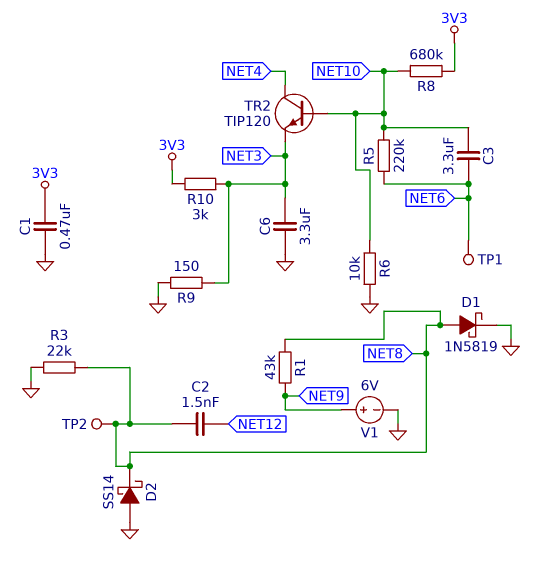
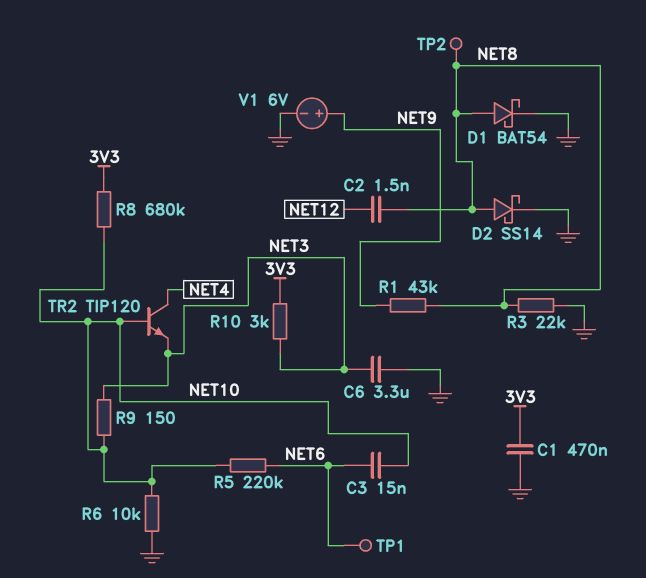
C3: 3.3uF (NET6, NET10) -> 15nF (NET6, NET10)
D1: schottky 1N5819 (A NET8, K GND) -> schottky BAT54 (A NET8, K GND)
D2: schottky SS14 (A GND, K NET8) -> schottky SS14 (A NET8, K GND)
R9: 150 (GND, NET3) -> 150 (NET3, NET10)

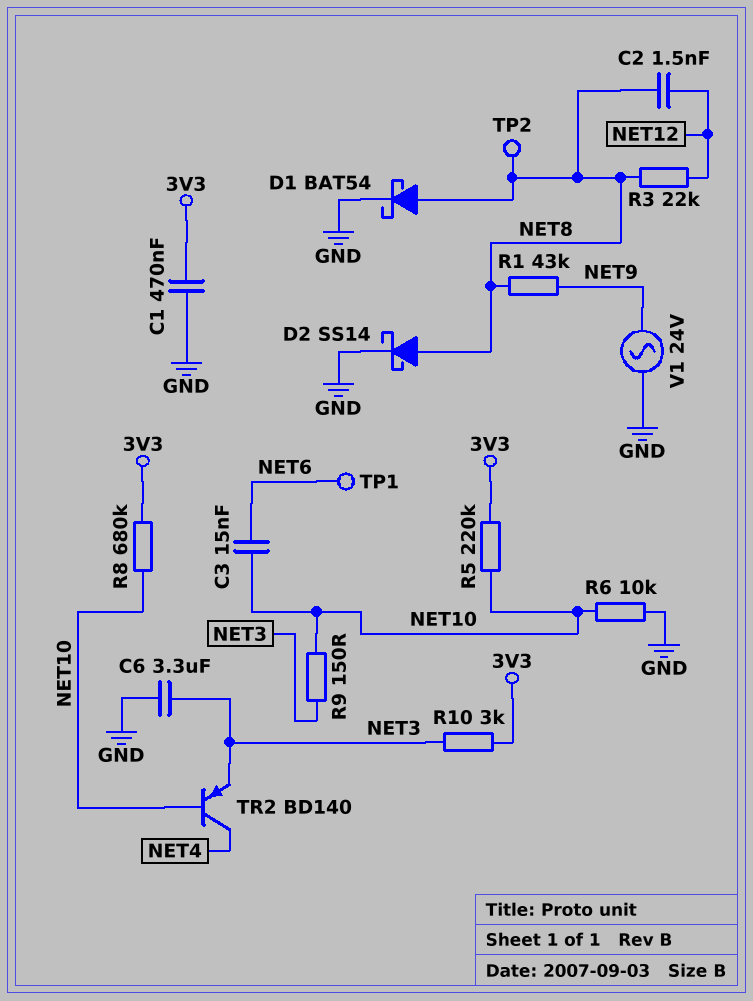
R3: 22k (GND, NET8) -> 22k (NET8, NET12)
R5: 220k (NET6, NET10) -> 220k (3V3, NET10)
TR2: NPN TIP120 (B NET10, C NET4, E NET3) -> PNP BD140 (B NET10, C NET4, E NET3)
V1: 6V (plus NET9, minus GND) -> AC 24V (GND, NET9)

